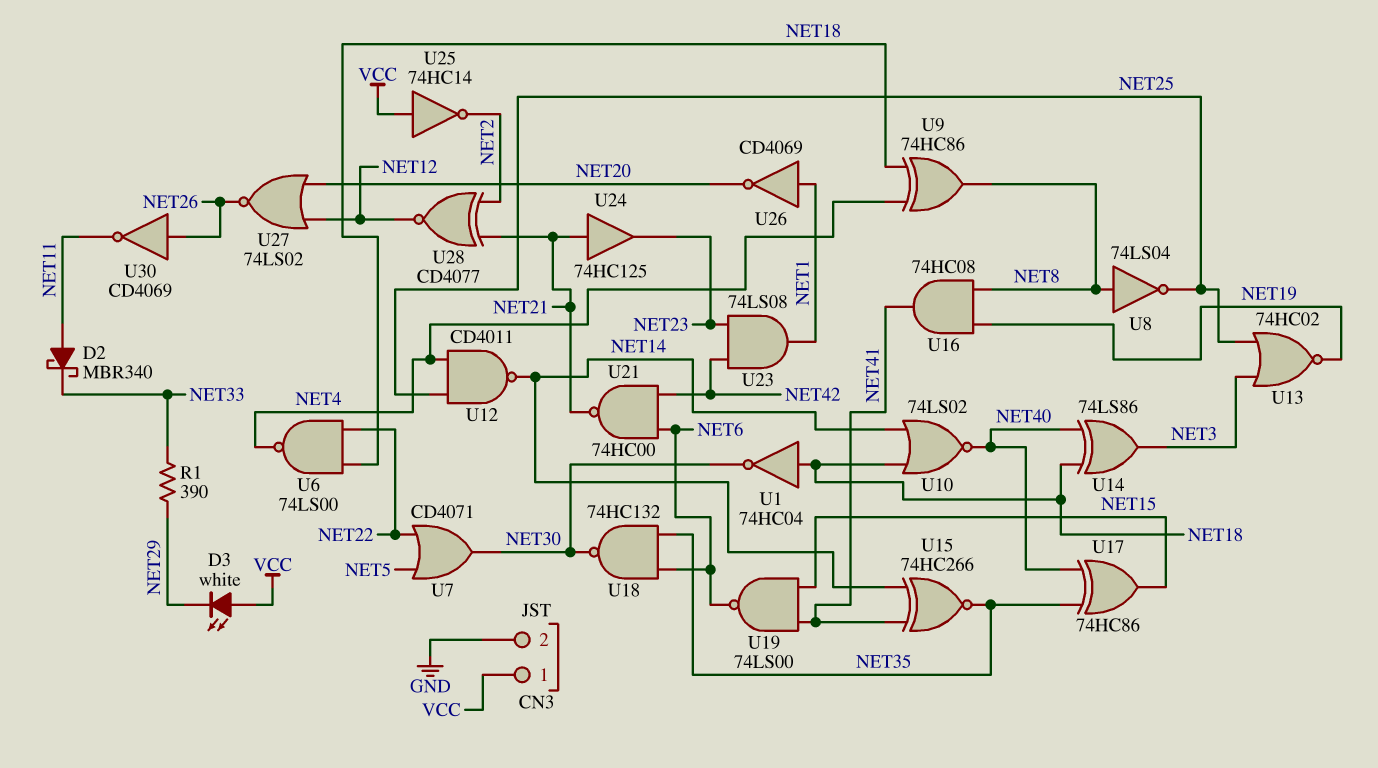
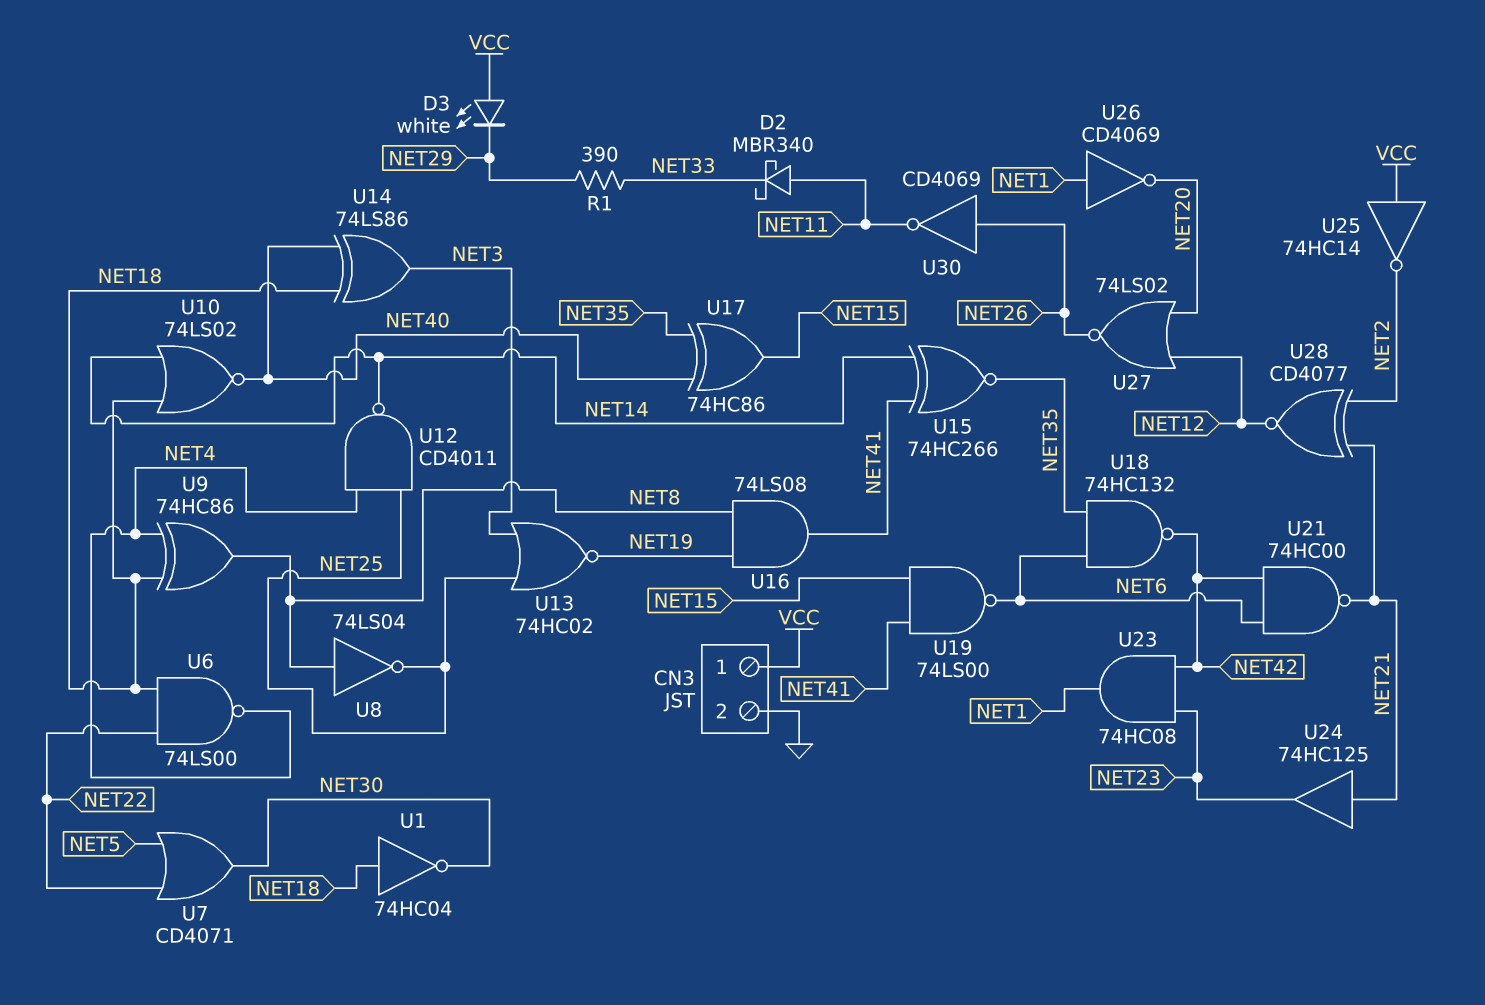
U16: AND 74HC08 (in NET8, in NET19, out NET41) -> AND 74LS08 (in NET8, in NET19, out NET41)
U18: NAND 74HC132 (in NET6, in NET35, out NET30) -> NAND 74HC132 (in NET6, in NET35, out NET42)
U23: AND 74LS08 (in NET23, in NET42, out NET1) -> AND 74HC08 (in NET23, in NET42, out NET1)

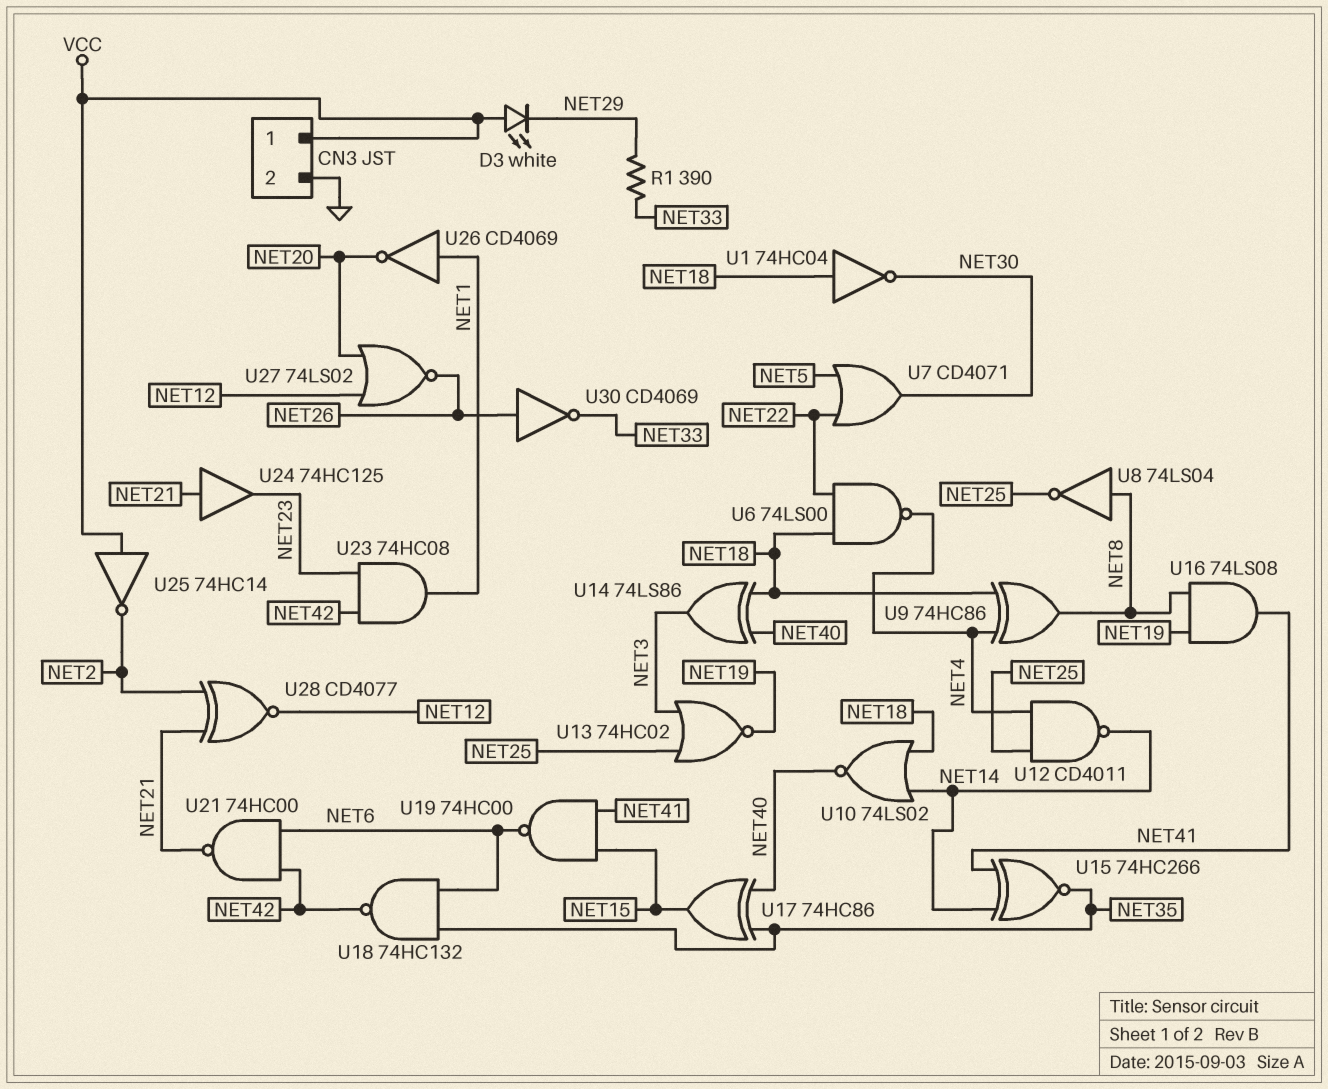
D2: schottky MBR340 (A NET11, K NET33) -> none
U19: NAND 74LS00 (in NET15, in NET41, out NET6) -> NAND 74HC00 (in NET15, in NET41, out NET6)
U30: NOT CD4069 (in NET26, out NET11) -> NOT CD4069 (in NET26, out NET33)

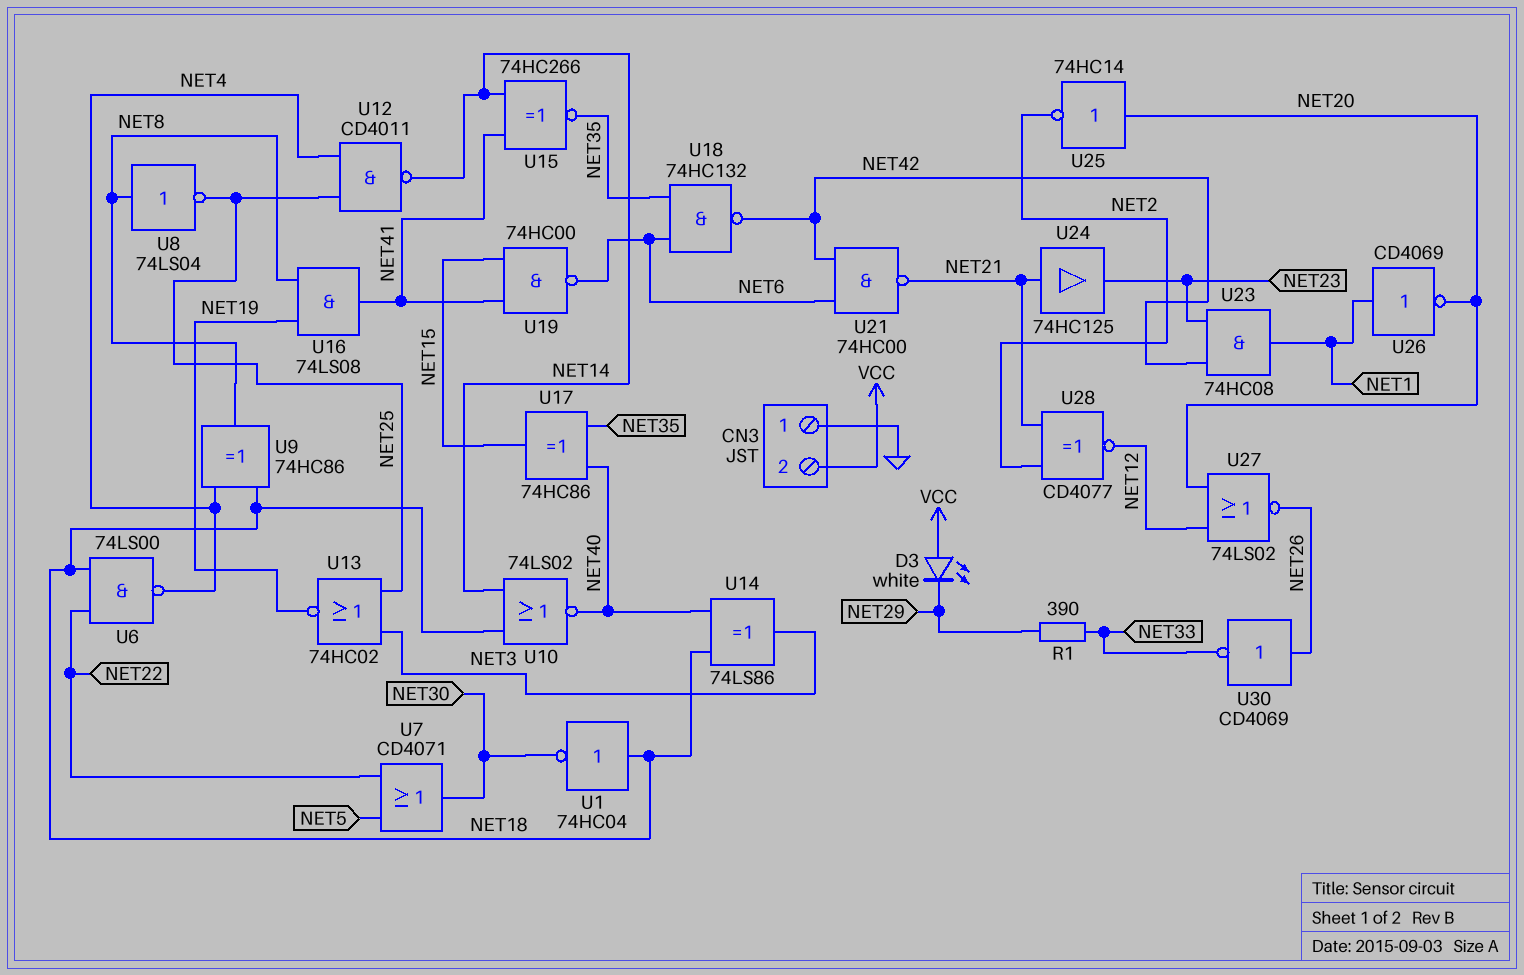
CN3 pin 1: VCC -> GND
CN3 pin 2: GND -> VCC
U25: NOT 74HC14 (in VCC, out NET2) -> NOT 74HC14 (in NET20, out NET2)

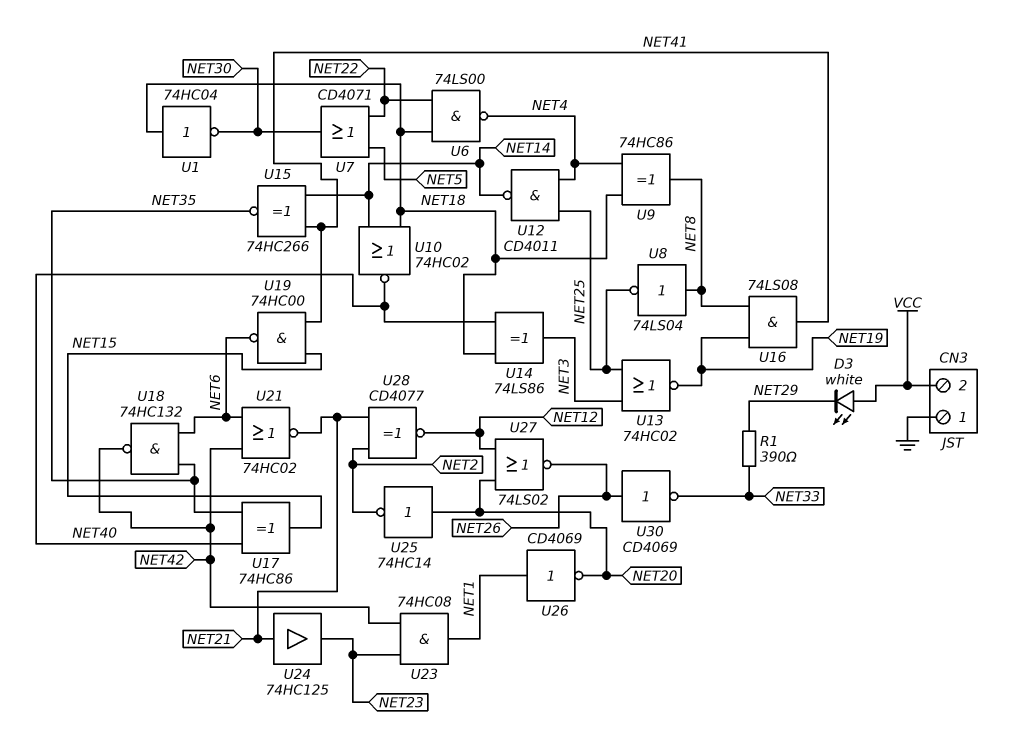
U10: NOR 74LS02 (in NET14, in NET18, out NET40) -> NOR 74HC02 (in NET14, in NET18, out NET40)
U21: NAND 74HC00 (in NET6, in NET42, out NET21) -> NOR 74HC02 (in NET6, in NET42, out NET21)

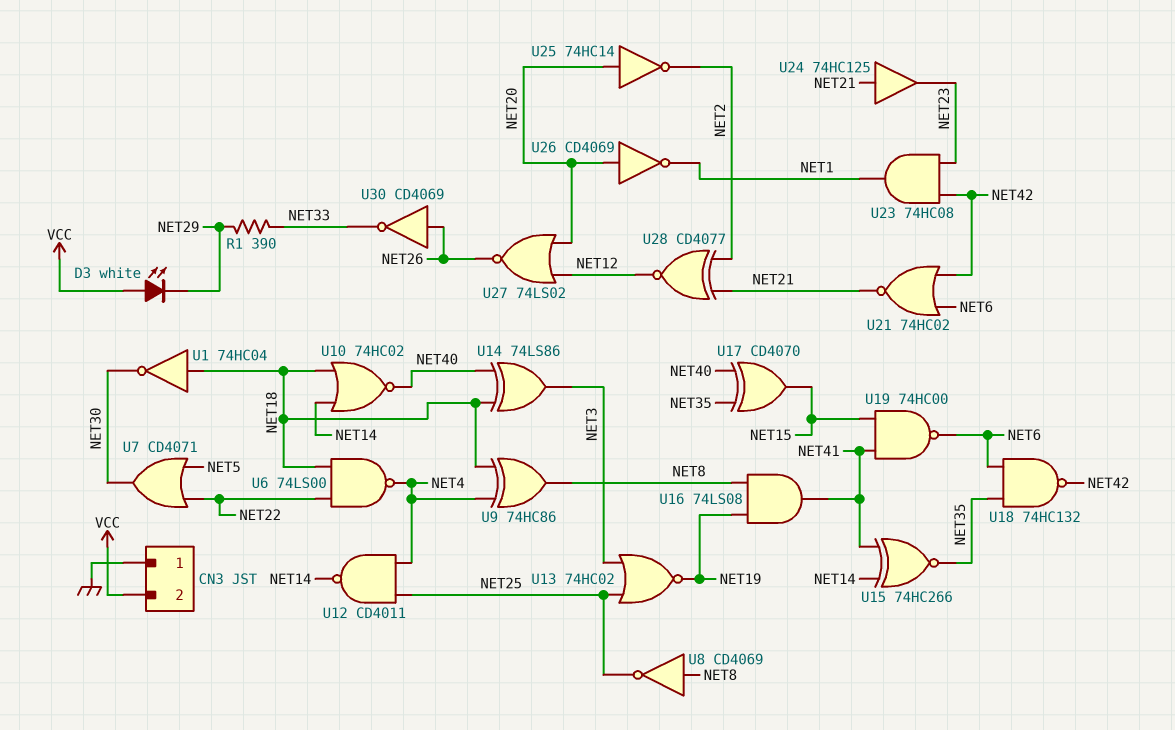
U8: NOT 74LS04 (in NET8, out NET25) -> NOT CD4069 (in NET8, out NET25)
U17: XOR 74HC86 (in NET35, in NET40, out NET15) -> XOR CD4070 (in NET35, in NET40, out NET15)
U26: NOT CD4069 (in NET1, out NET20) -> NOT CD4069 (in NET20, out NET1)

